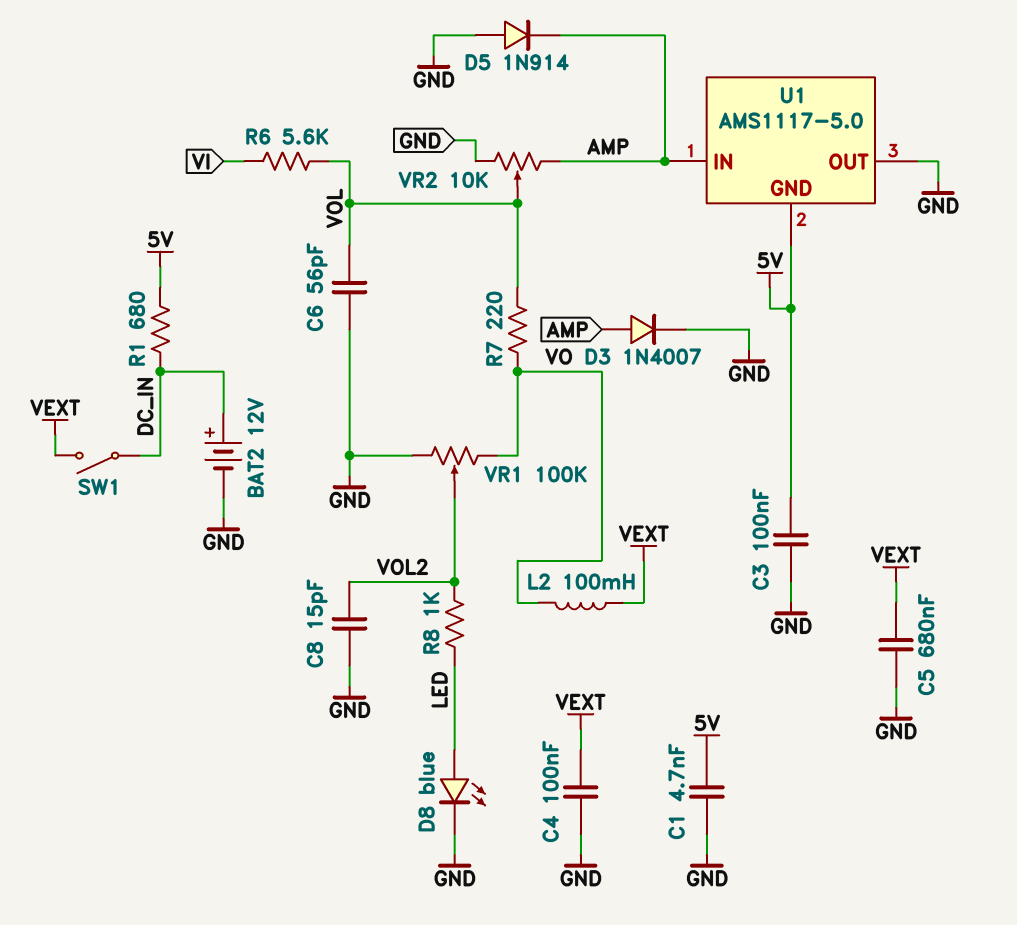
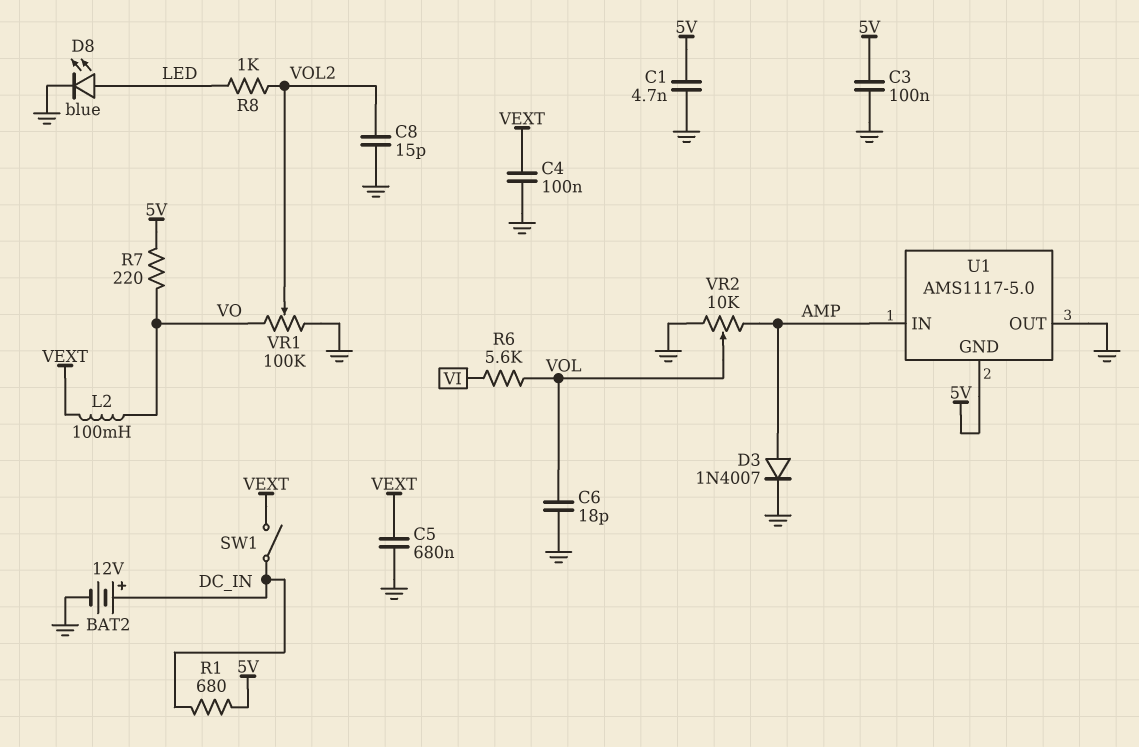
C6: 56pF (GND, VOL) -> 18pF (GND, VOL)
D5: diode 1N914 (A GND, K AMP) -> none
R7: 220 (VO, VOL) -> 220 (5V, VO)

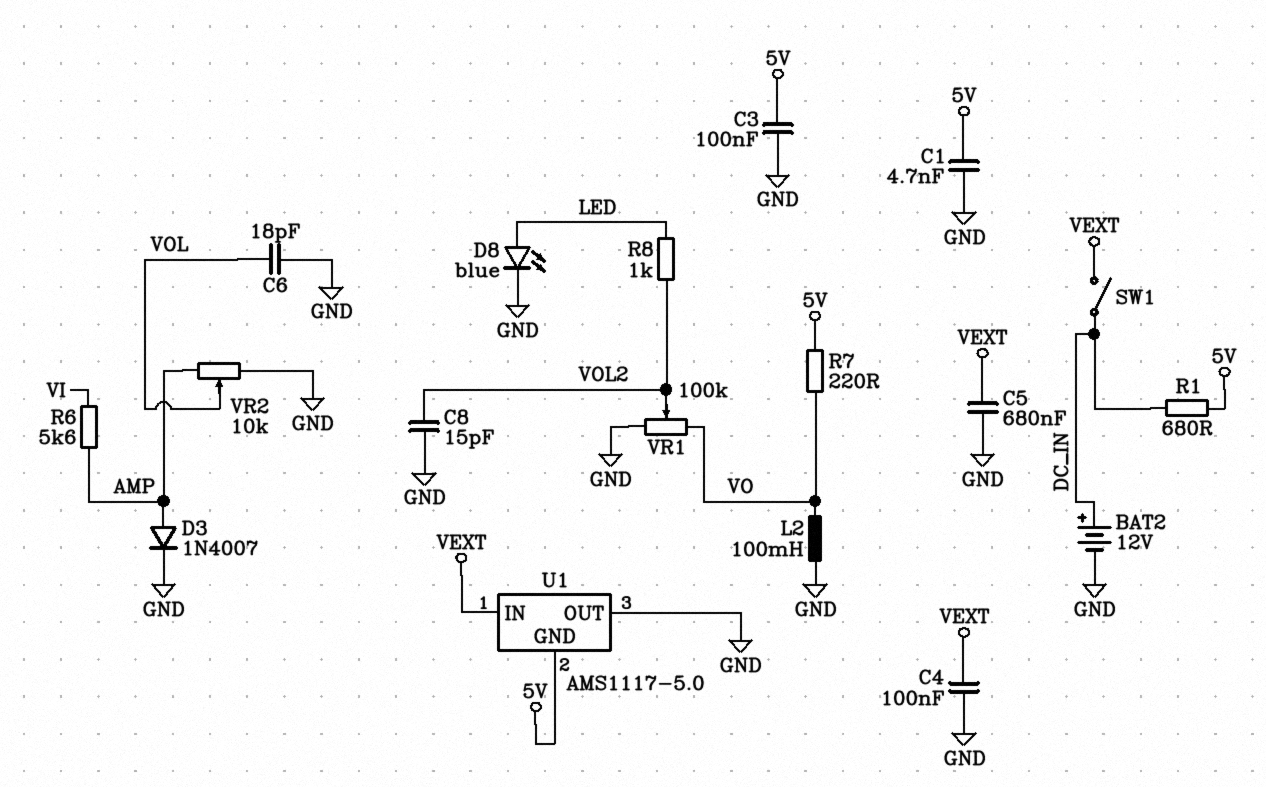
L2: 100mH (VEXT, VO) -> 100mH (GND, VO)
R6: 5.6k (VI, VOL) -> 5.6k (AMP, VI)
U1 pin IN: AMP -> VEXT

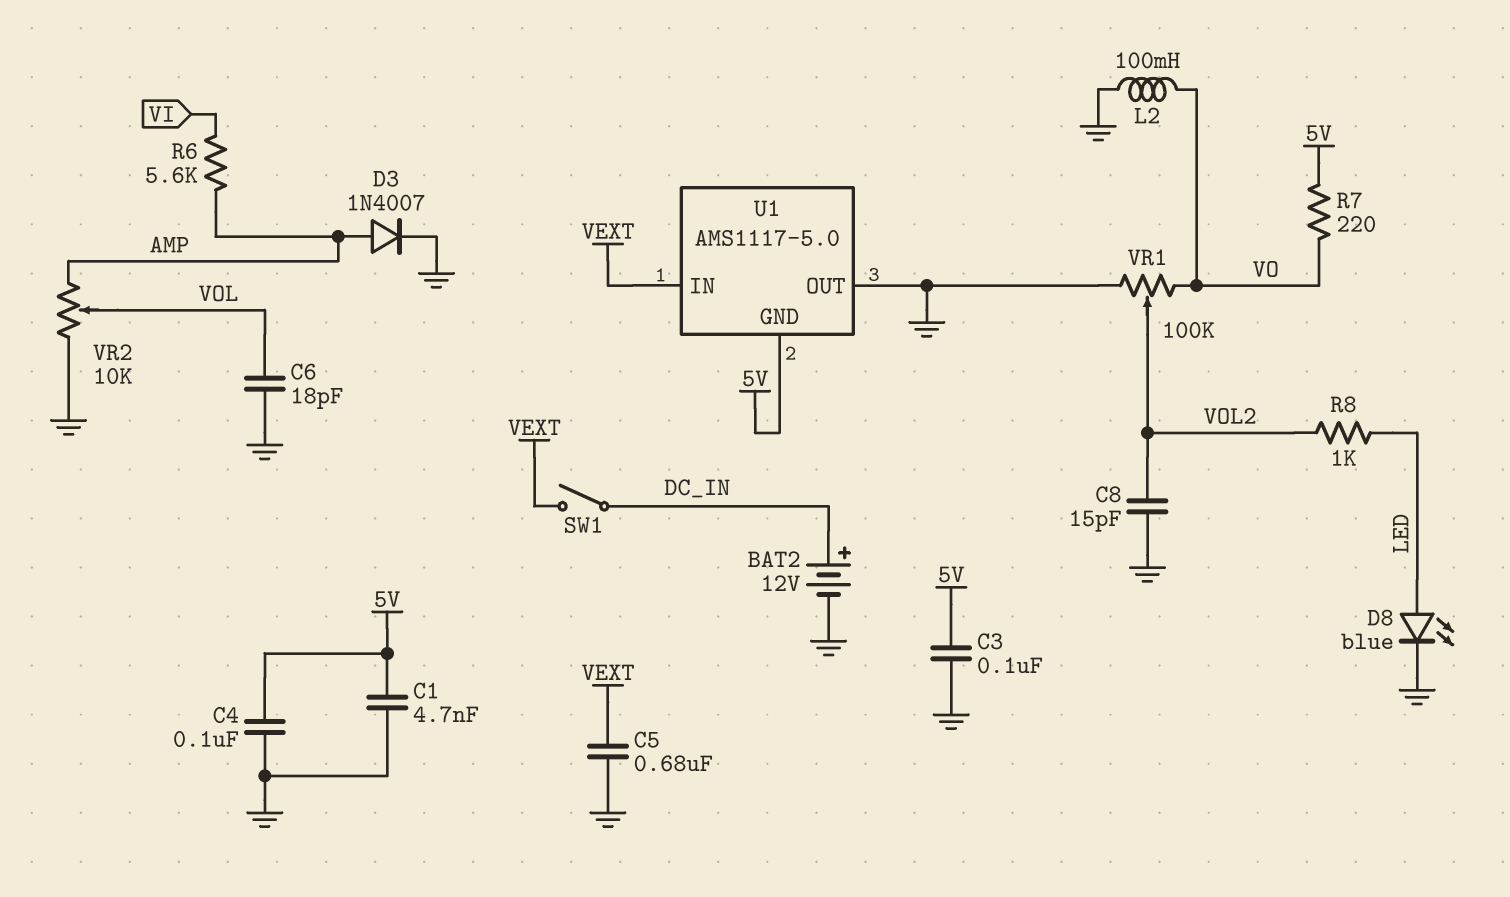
C4: 100nF (GND, VEXT) -> 100nF (5V, GND)
R1: 680 (5V, DC_IN) -> none

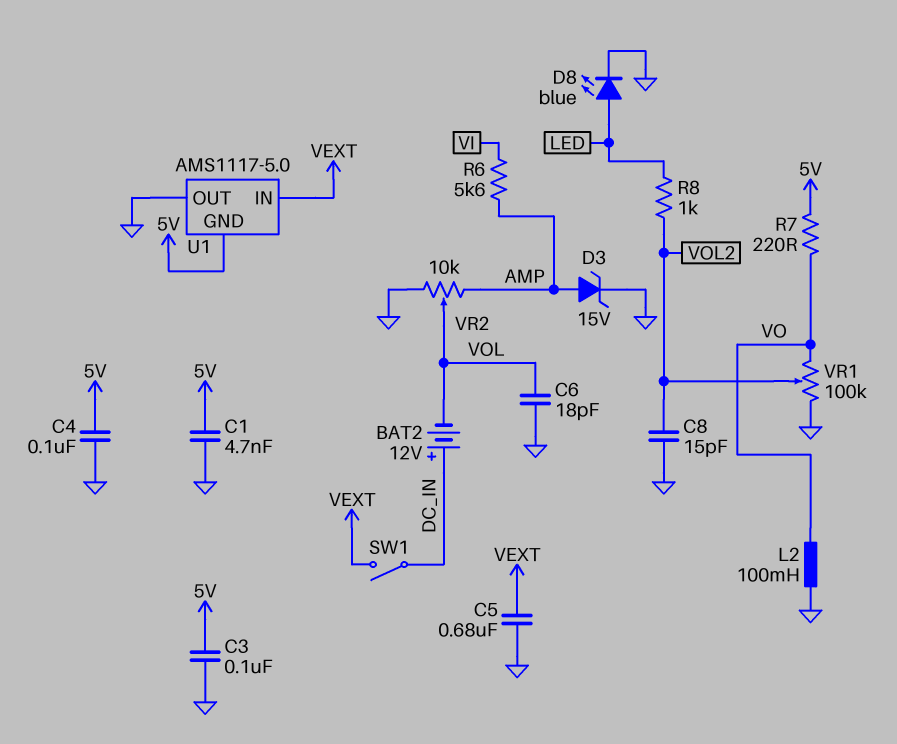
BAT2: 12V (plus DC_IN, minus GND) -> 12V (plus DC_IN, minus VOL)
D3: diode 1N4007 (A AMP, K GND) -> zener 15V (A AMP, K GND)

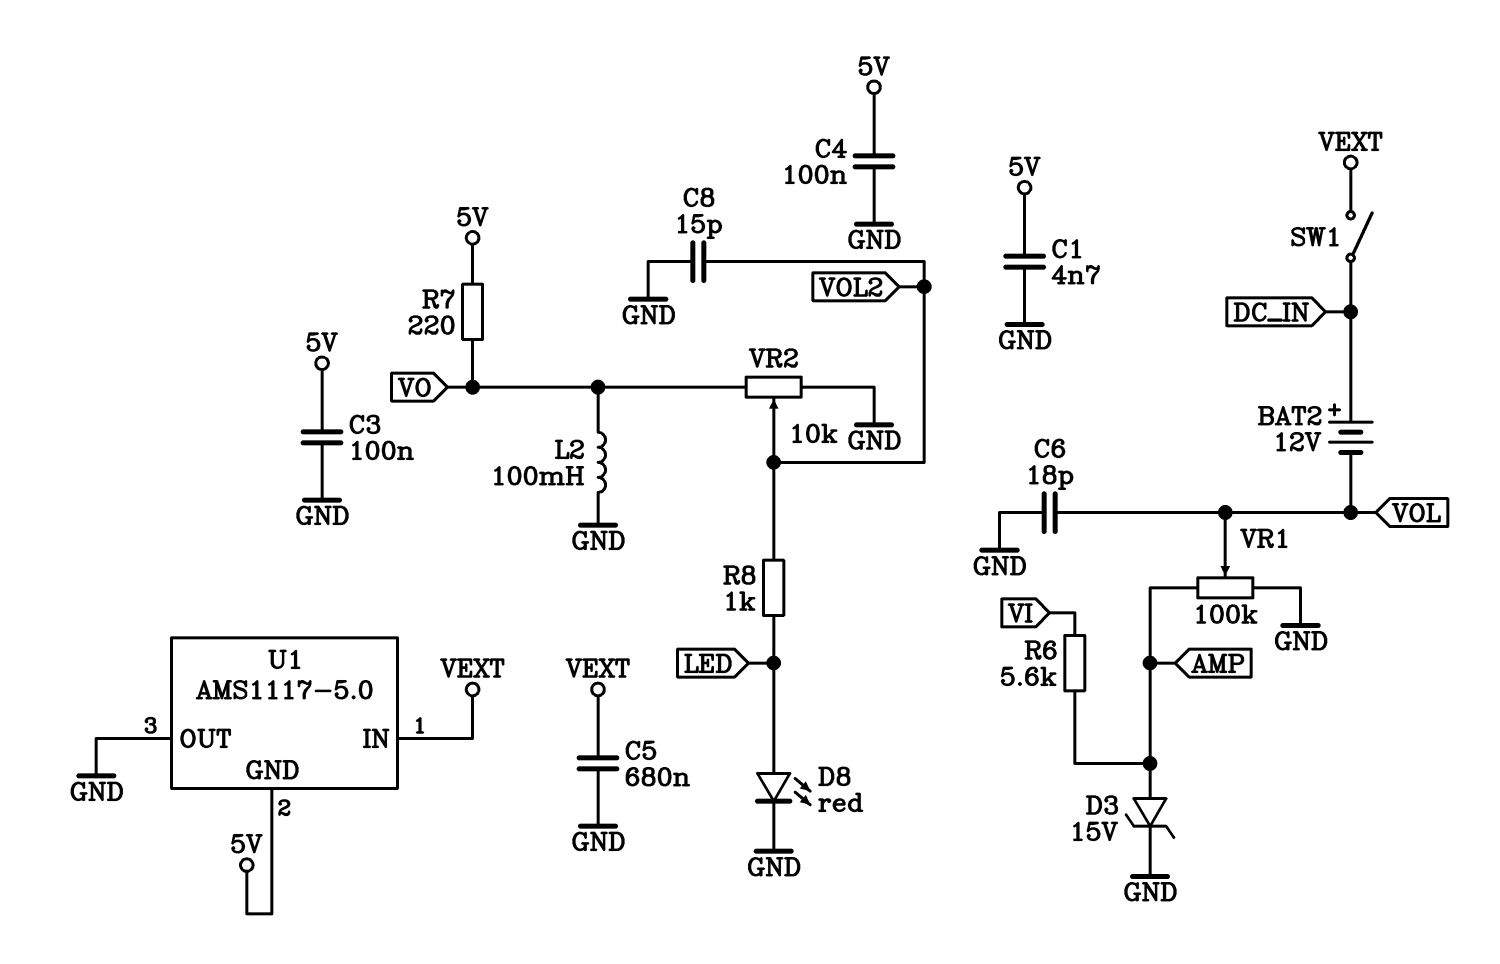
D8: LED blue (A LED, K GND) -> LED red (A LED, K GND)
VR1: 100k (GND, VO, wiper VOL2) -> 100k (AMP, GND, wiper VOL)
VR2: 10k (AMP, GND, wiper VOL) -> 10k (GND, VO, wiper VOL2)

